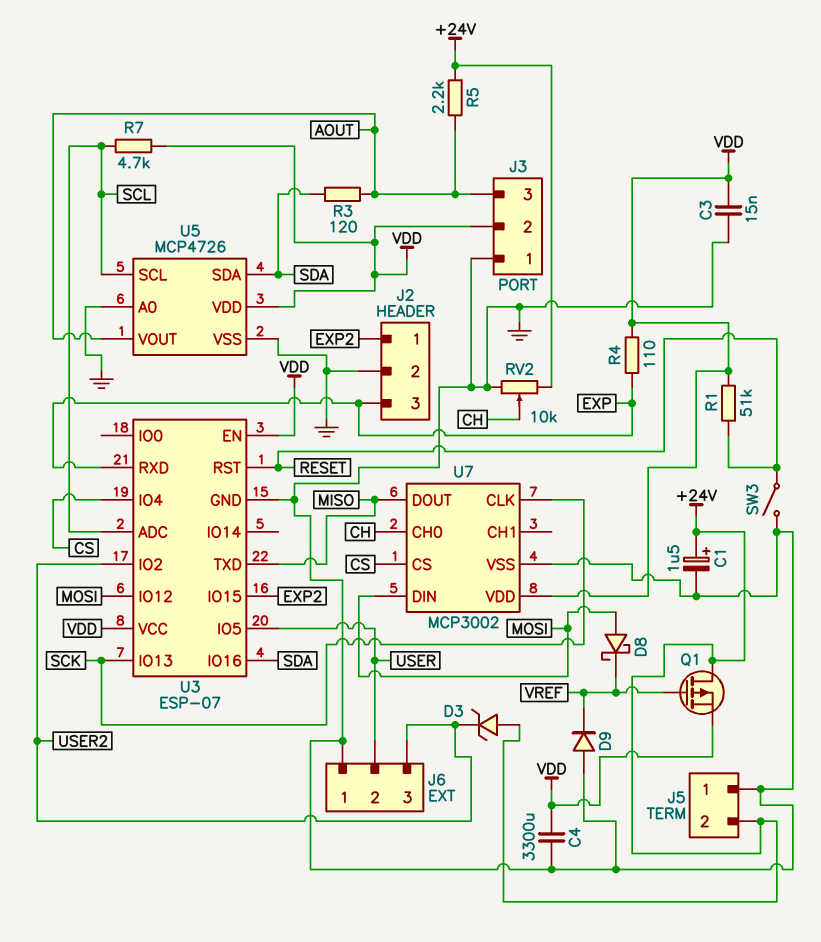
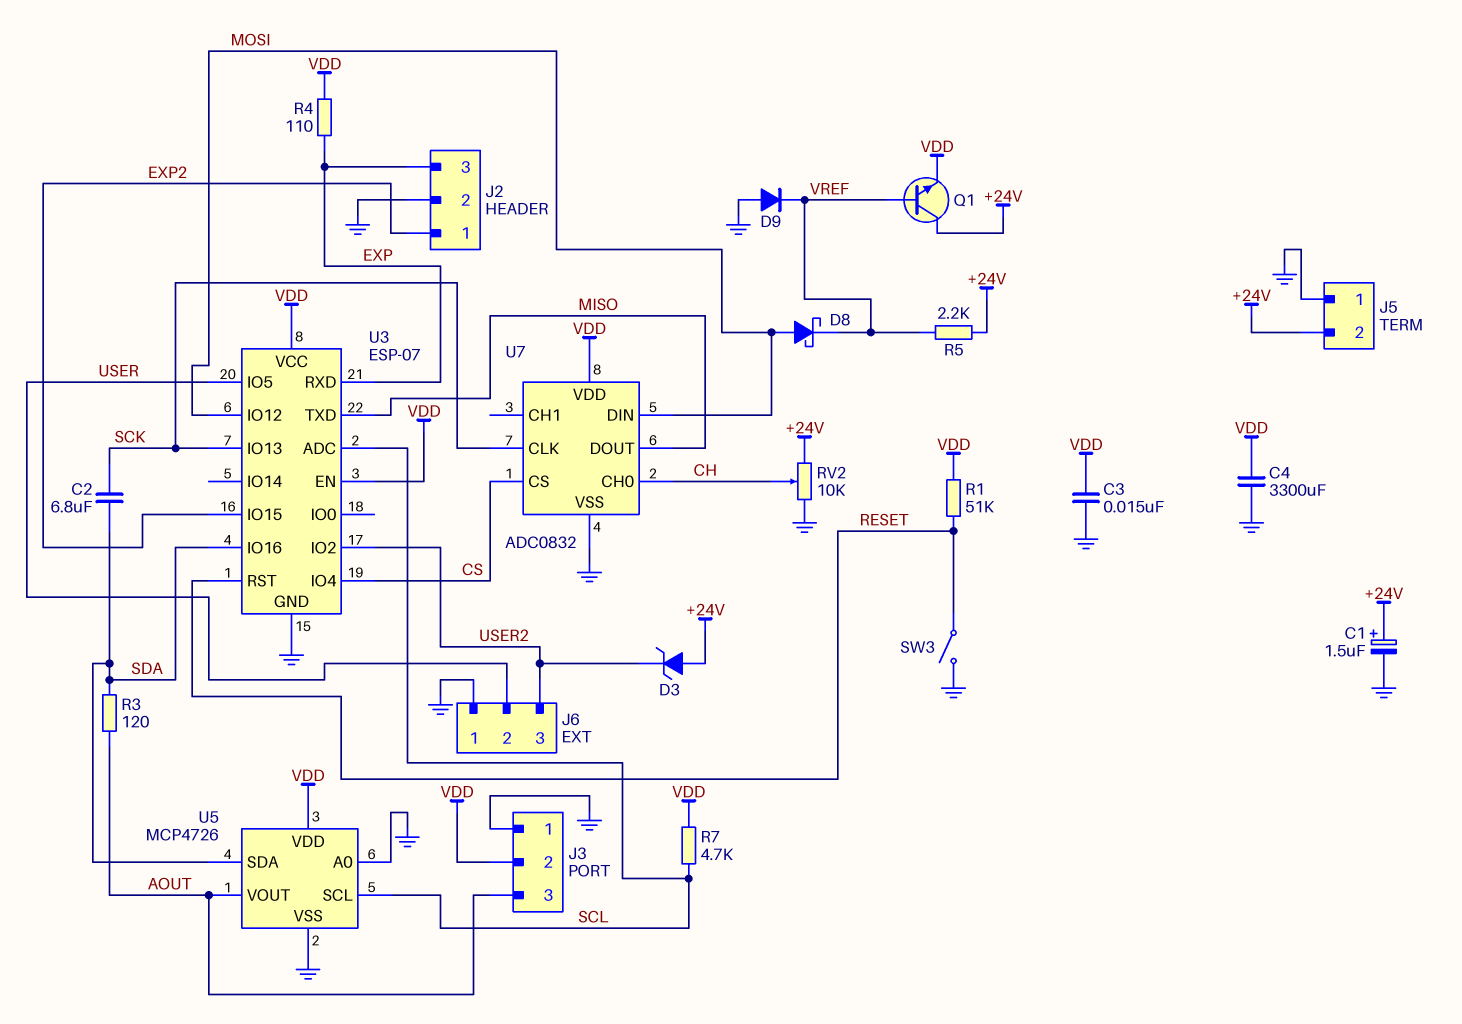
C2: none -> 6.8uF (SCK, SDA)
Q1: PMOS (G VREF, D +24V, S VDD) -> NPN (B VREF, C +24V, E VDD)
R5: 2.2k (+24V, AOUT) -> 2.2k (+24V, VREF)
U7: MCP3002 -> ADC0832

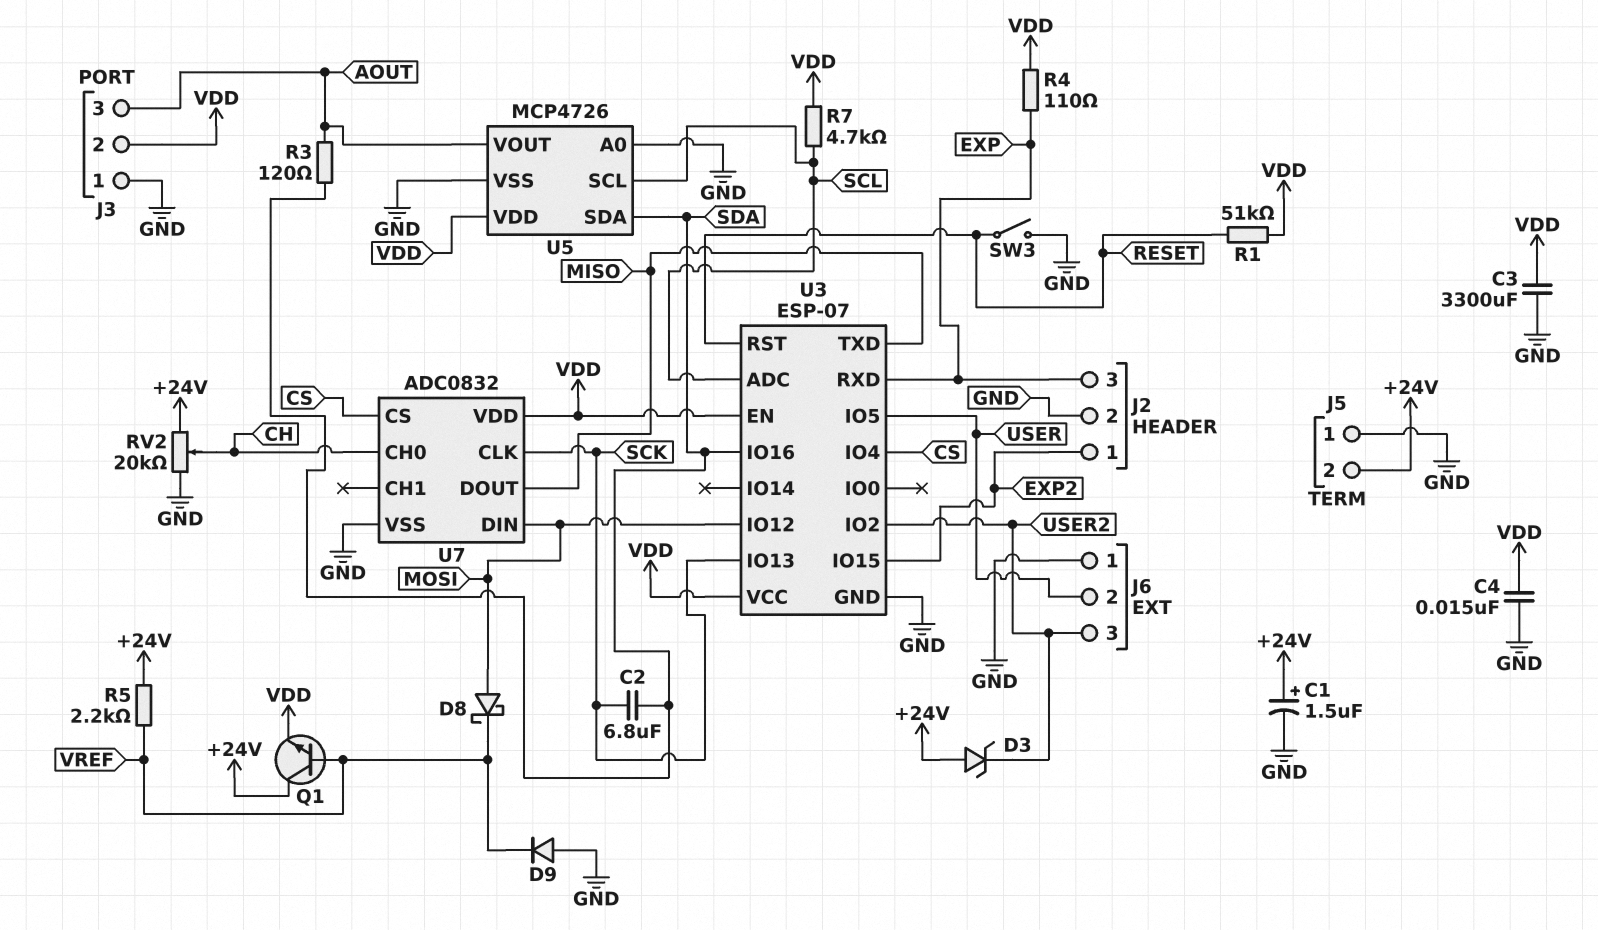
C3: 15nF (GND, VDD) -> 3300uF (GND, VDD)
C4: 3300uF (GND, VDD) -> 15nF (GND, VDD)
RV2: 10k (+24V, GND, wiper CH) -> 20k (+24V, GND, wiper CH)

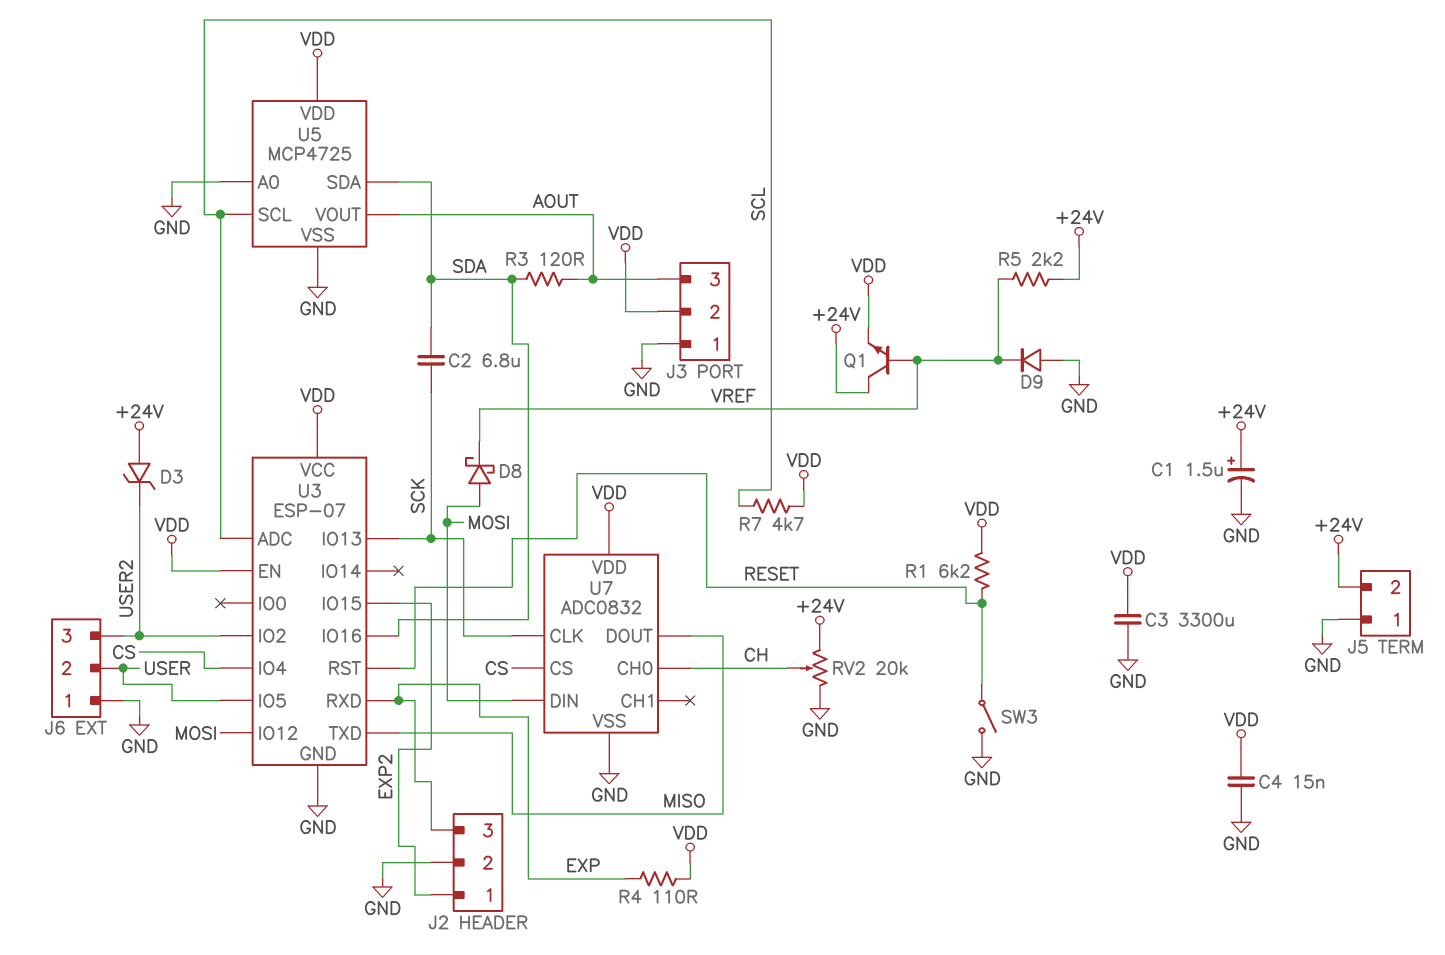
R1: 51k (RESET, VDD) -> 6.2k (RESET, VDD)
U5: MCP4726 -> MCP4725

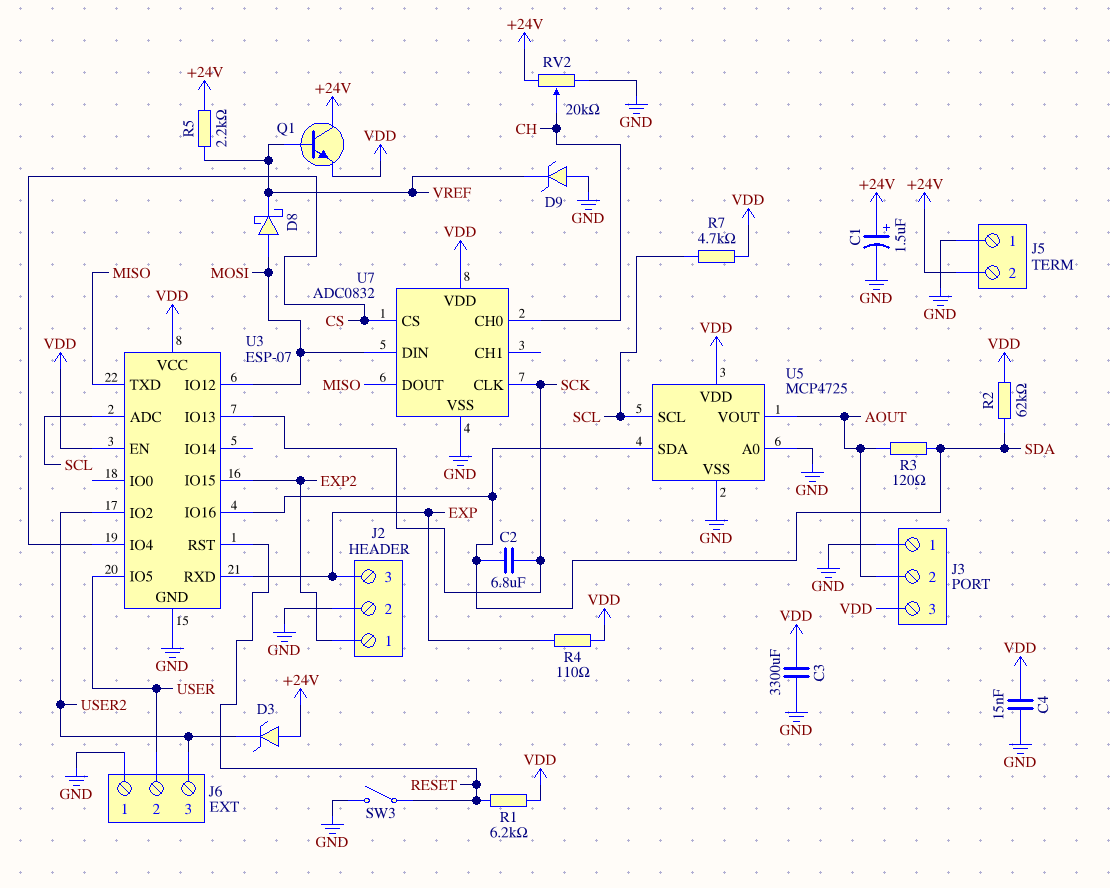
D9: diode (A GND, K VREF) -> zener (A GND, K VREF)
J3 pin 2: VDD -> AOUT
J3 pin 3: AOUT -> VDD
R2: none -> 62k (SDA, VDD)

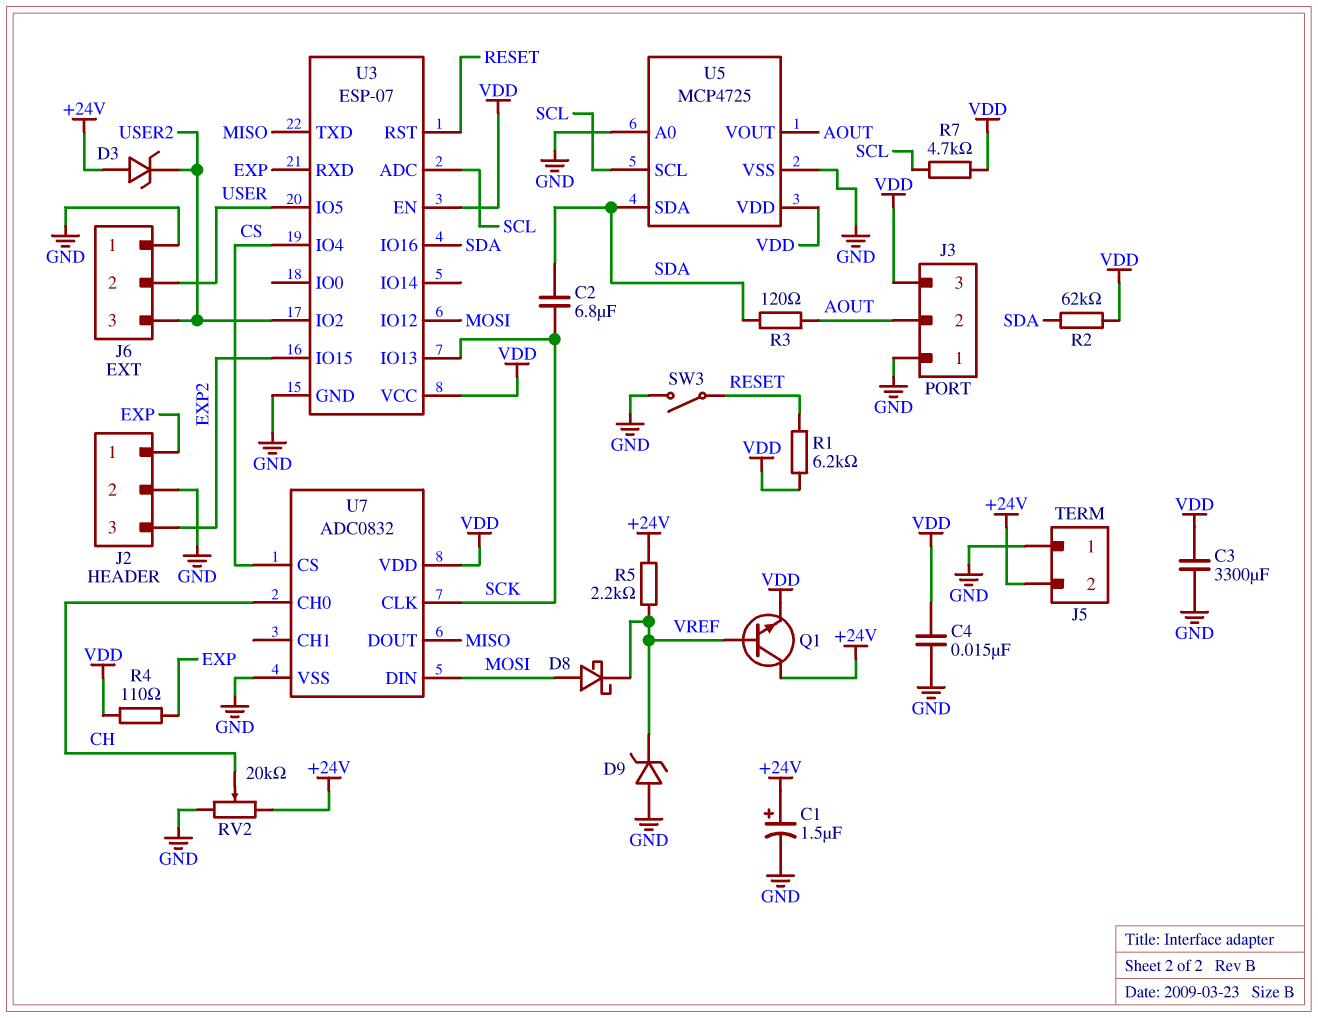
J2 pin 1: EXP2 -> EXP
J2 pin 3: EXP -> EXP2

